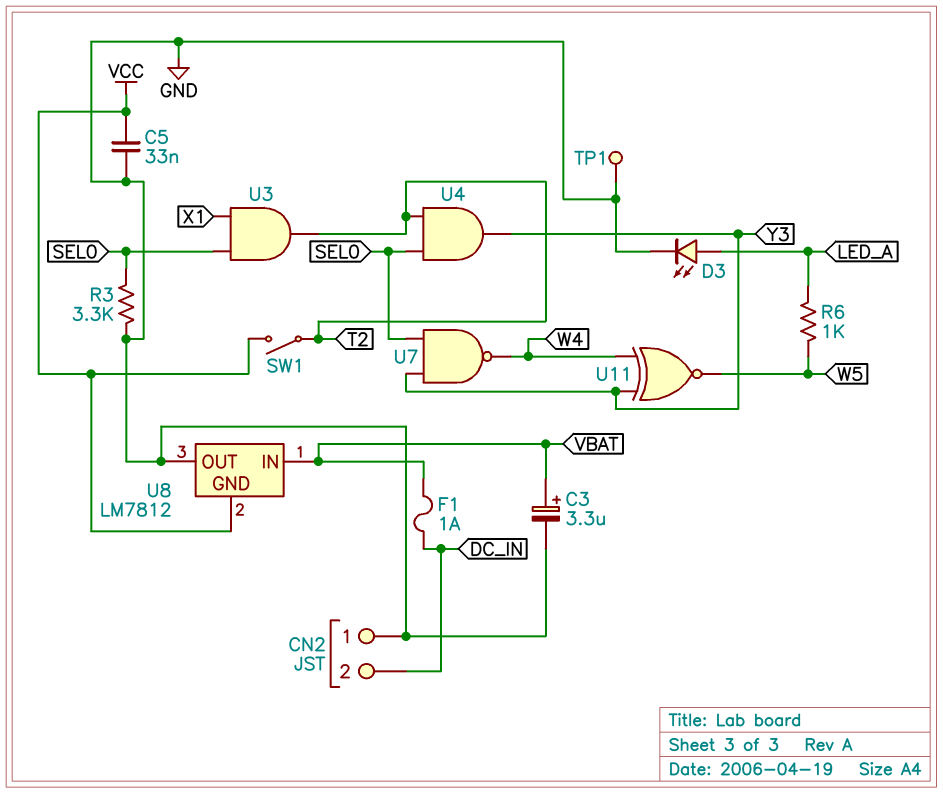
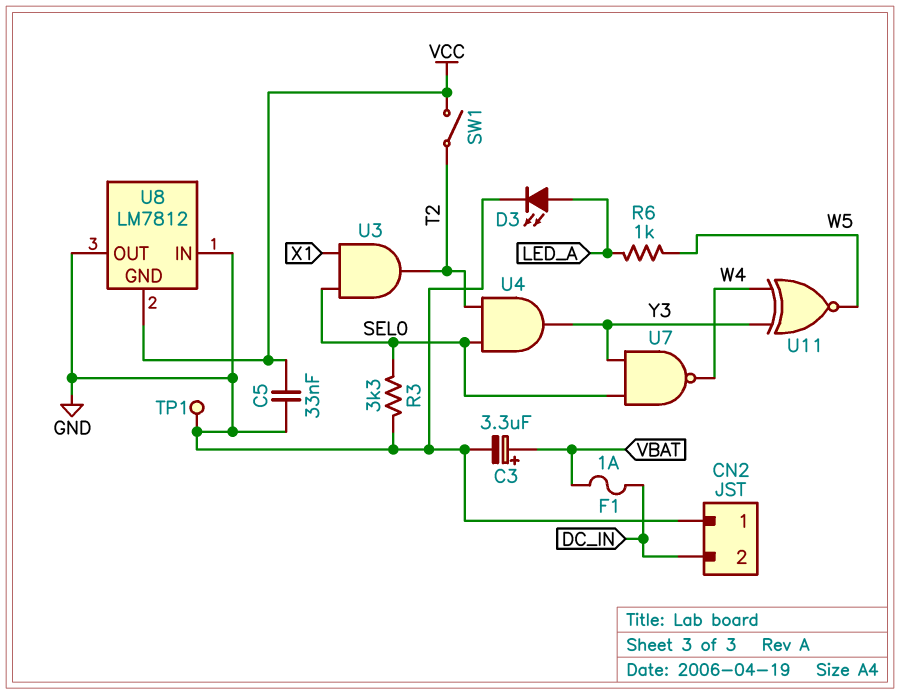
U8 pin IN: VBAT -> GND

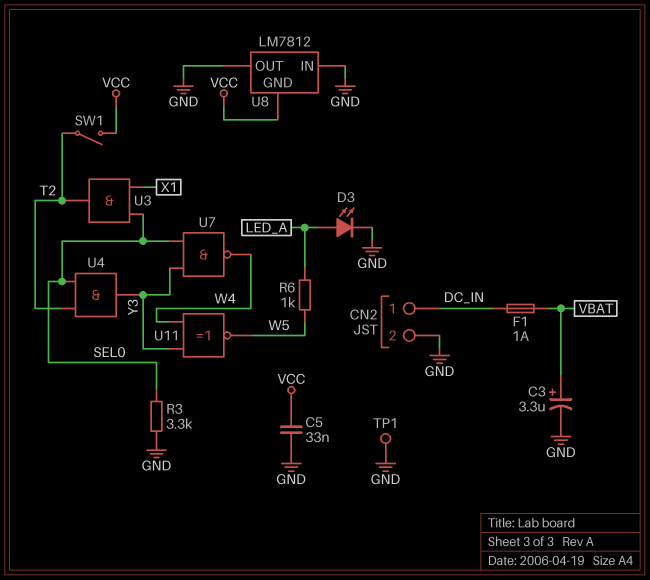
CN2 pin 1: GND -> DC_IN
CN2 pin 2: DC_IN -> GND

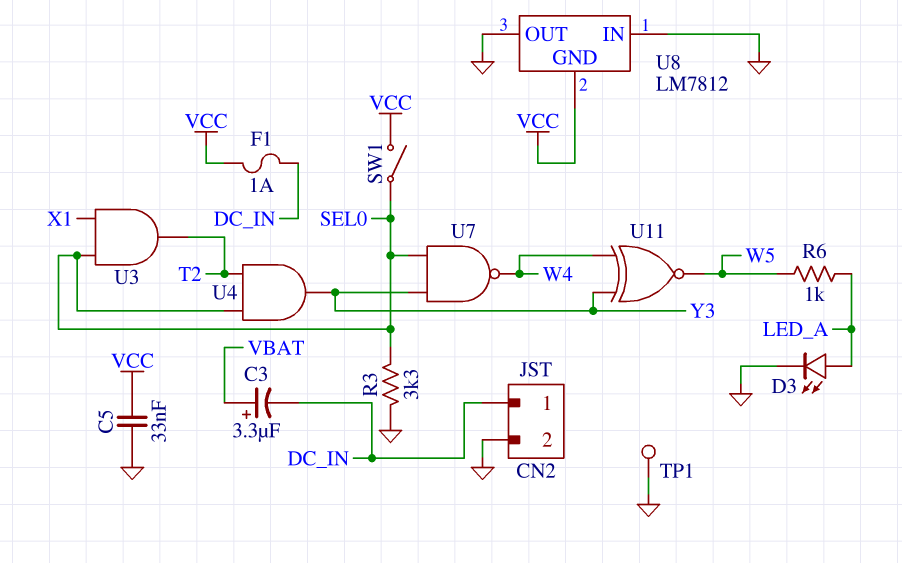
C3: 3.3uF (plus VBAT, minus GND) -> 3.3uF (plus VBAT, minus DC_IN)
F1: 1A (DC_IN, VBAT) -> 1A (DC_IN, VCC)
SW1: switch (T2, VCC) -> switch (SEL0, VCC)

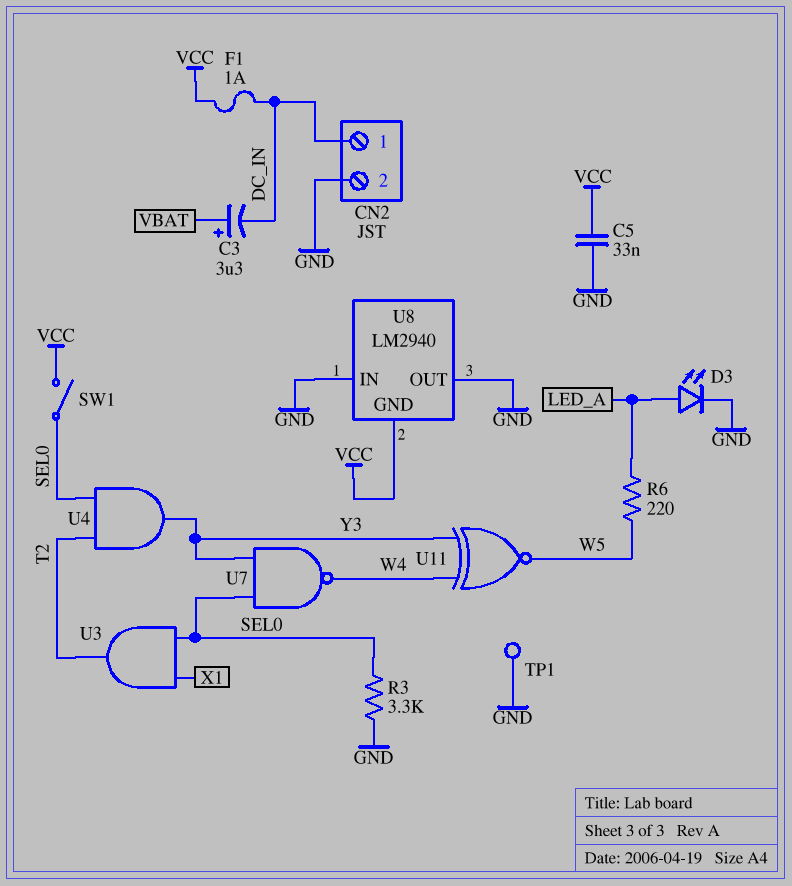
R6: 1k (LED_A, W5) -> 220 (LED_A, W5)
U8: LM7812 -> LM2940

